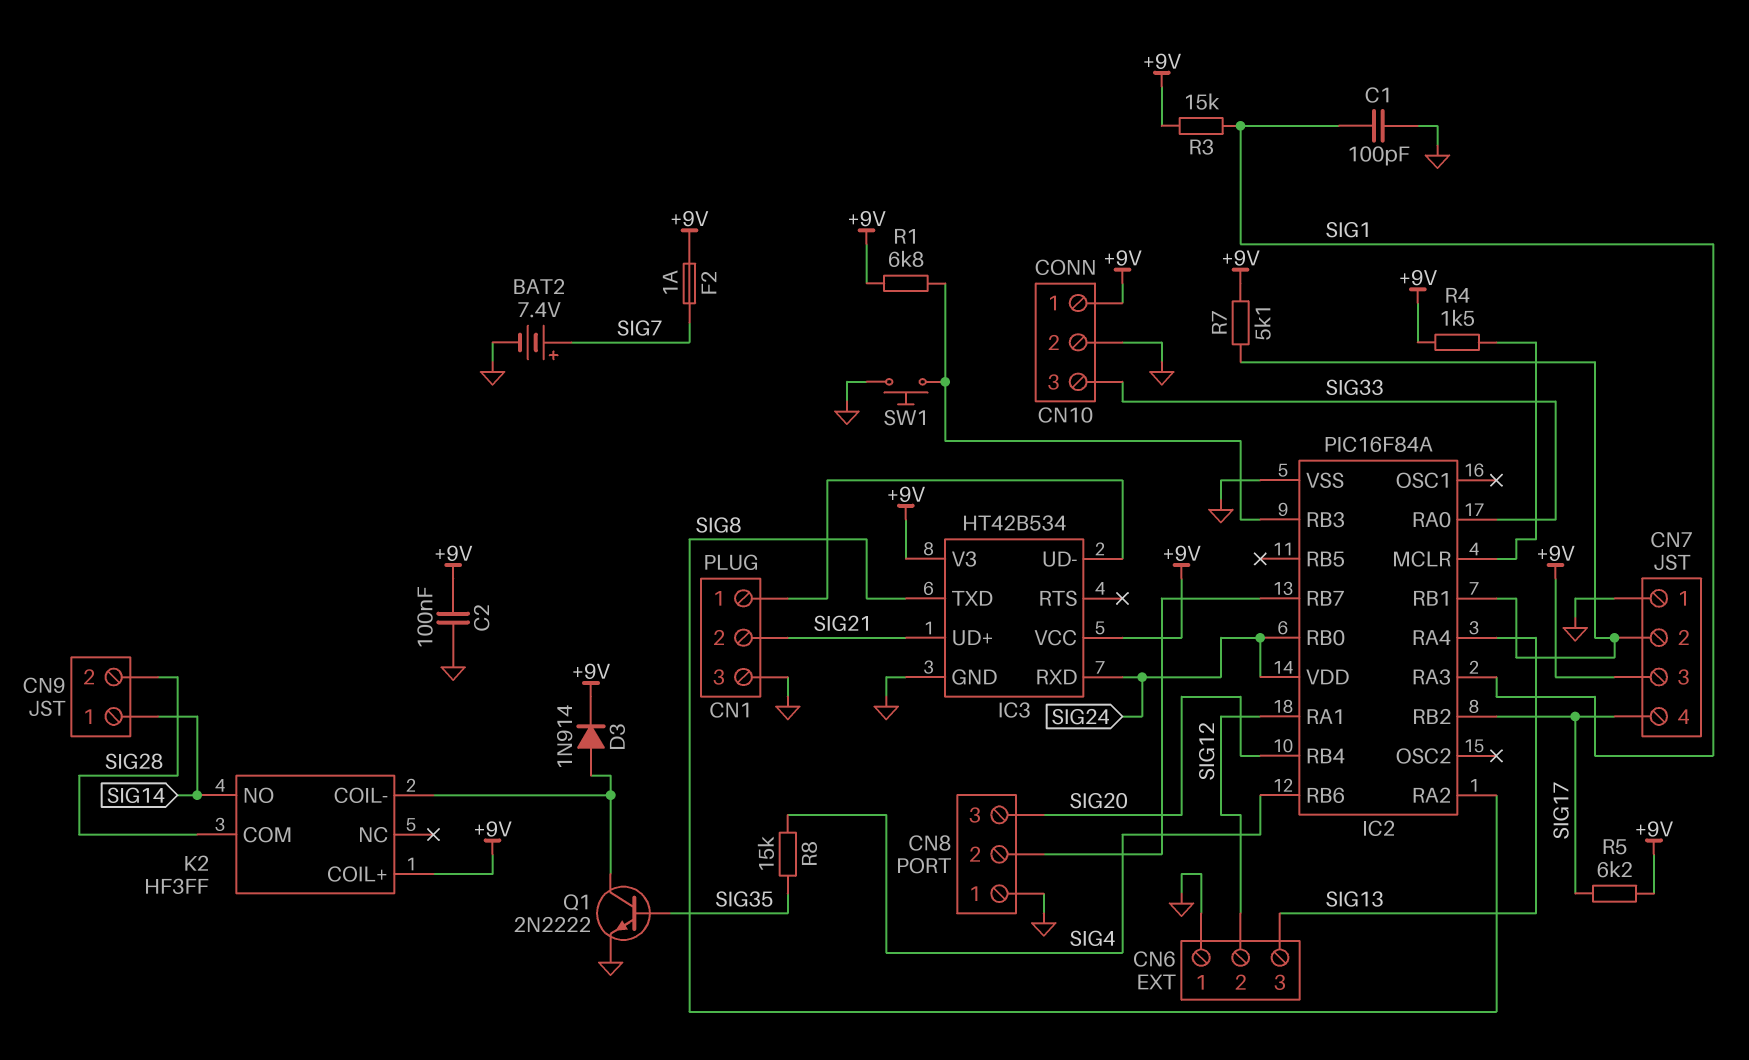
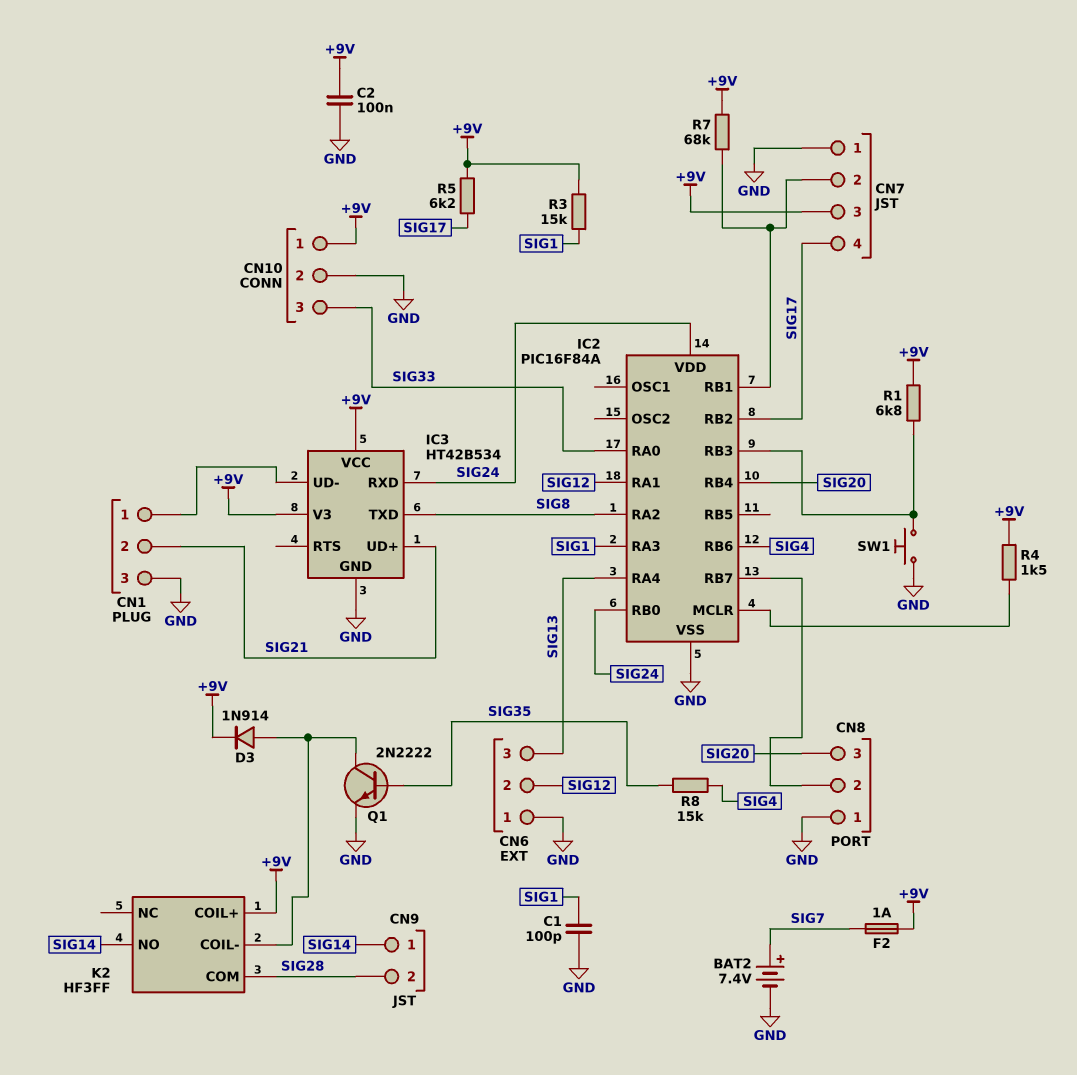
R7: 5.1k (+9V, CN7/2) -> 68k (+9V, CN7/2)

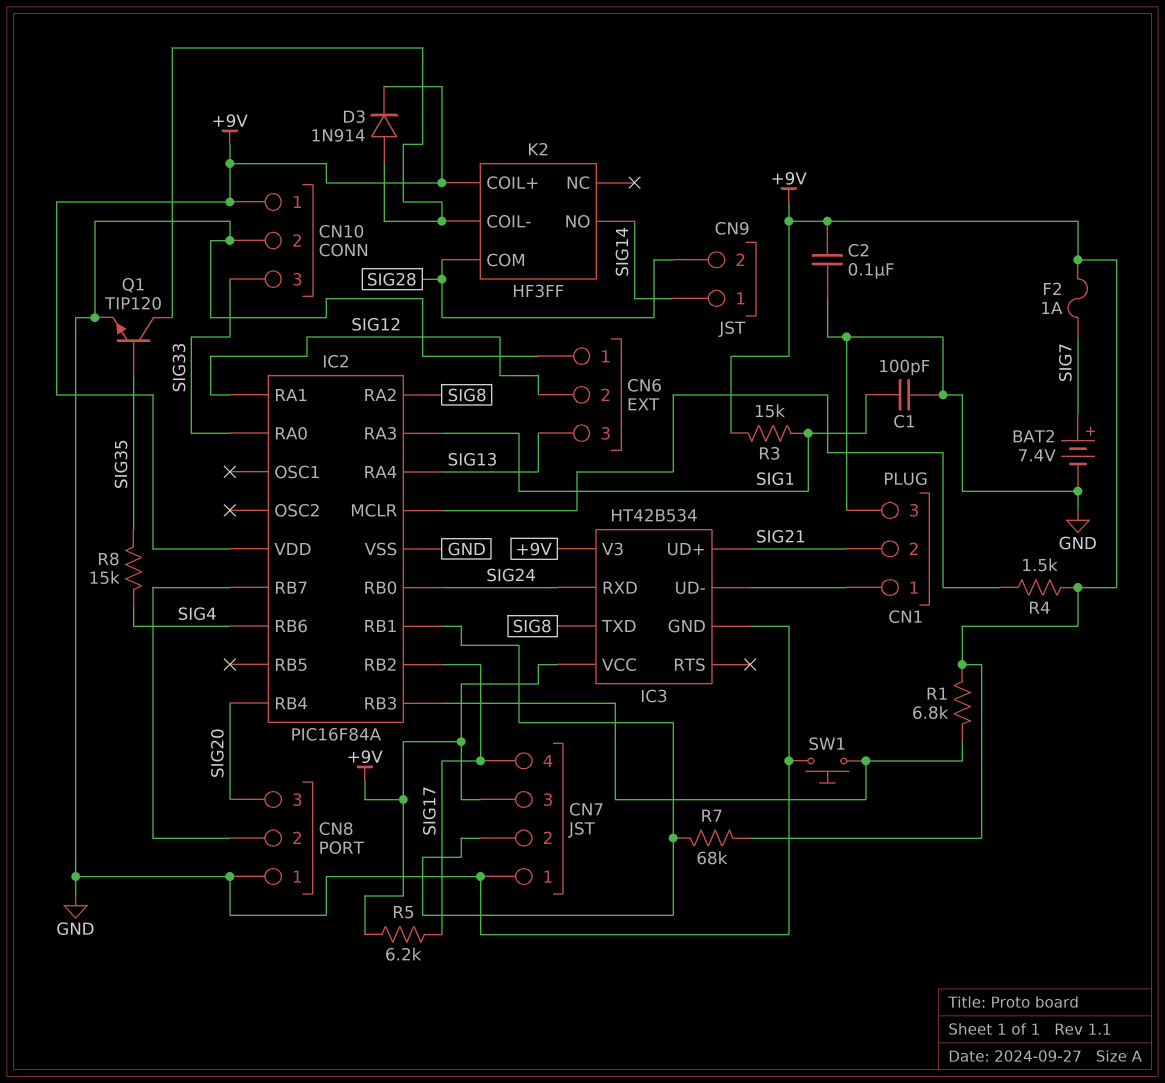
IC2 pin VDD: SIG24 -> +9V
Q1: NPN 2N2222 (B SIG35, C K2/COIL-, E GND) -> NPN TIP120 (B SIG35, C K2/COIL-, E GND)

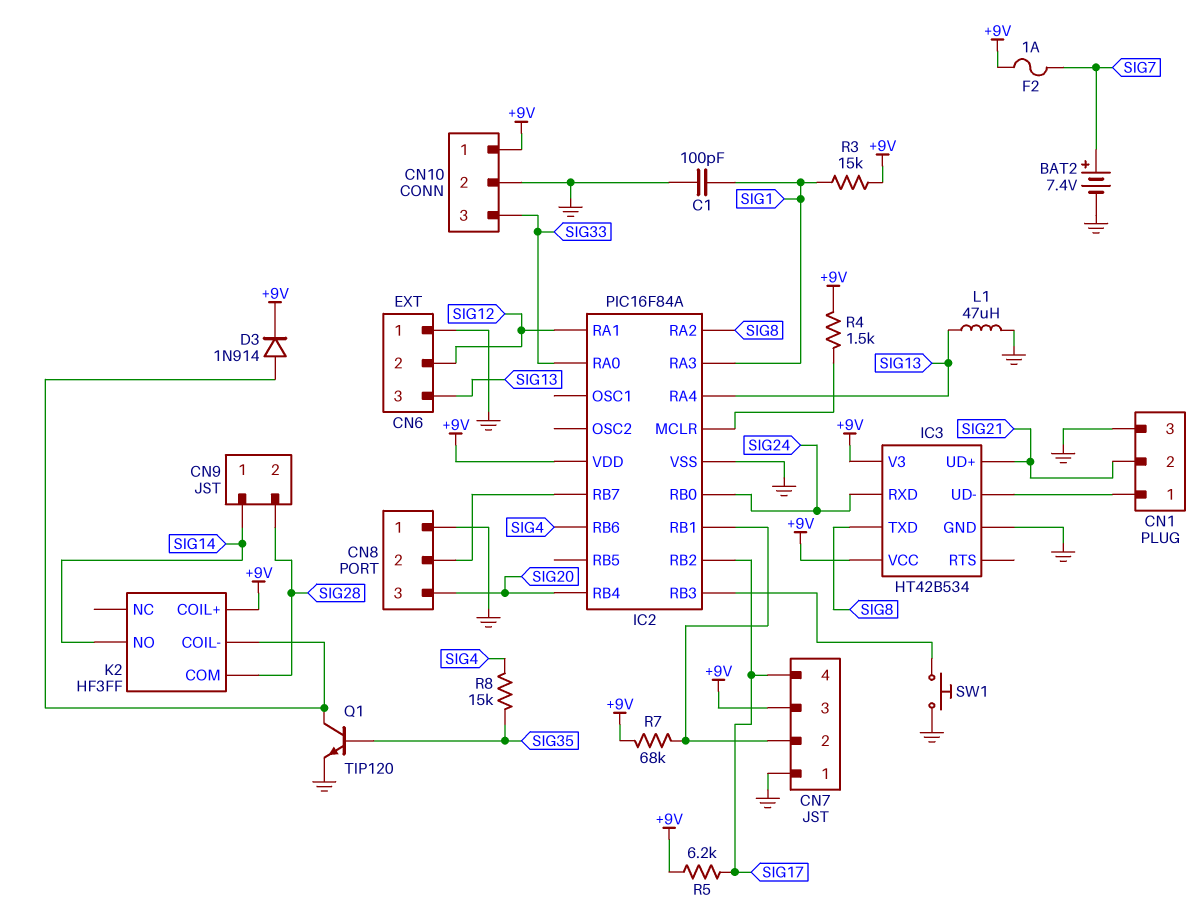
C2: 100nF (+9V, GND) -> none
L1: none -> 47uH (GND, SIG13)
R1: 6.8k (+9V, IC2/RB3) -> none

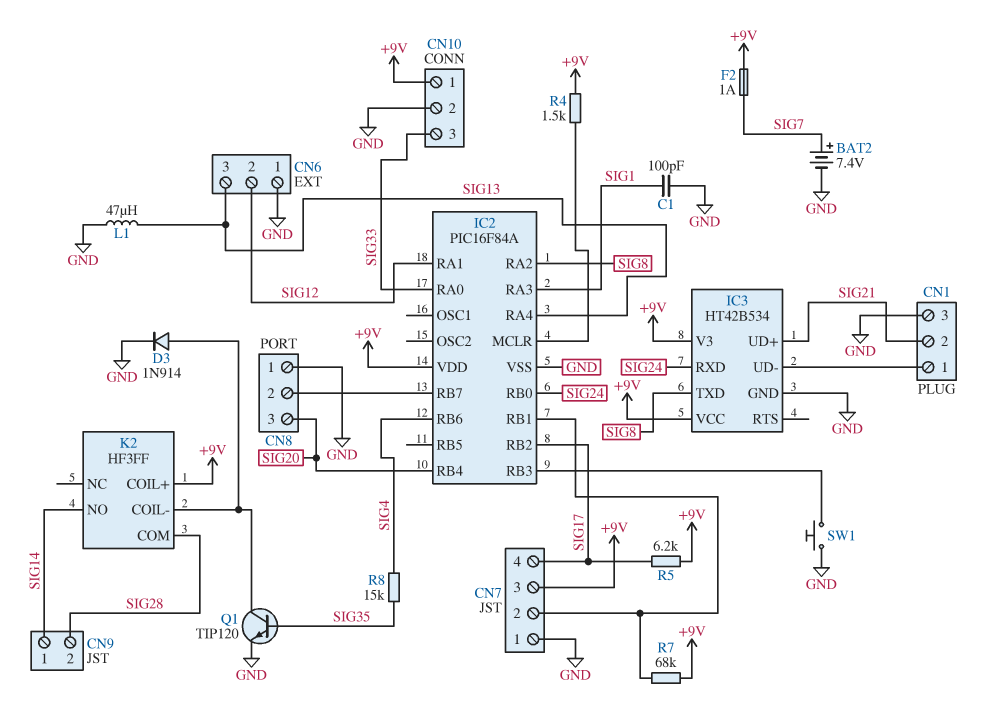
D3: diode 1N914 (A K2/COIL-, K +9V) -> diode 1N914 (A K2/COIL-, K GND)
R3: 15k (+9V, SIG1) -> none

